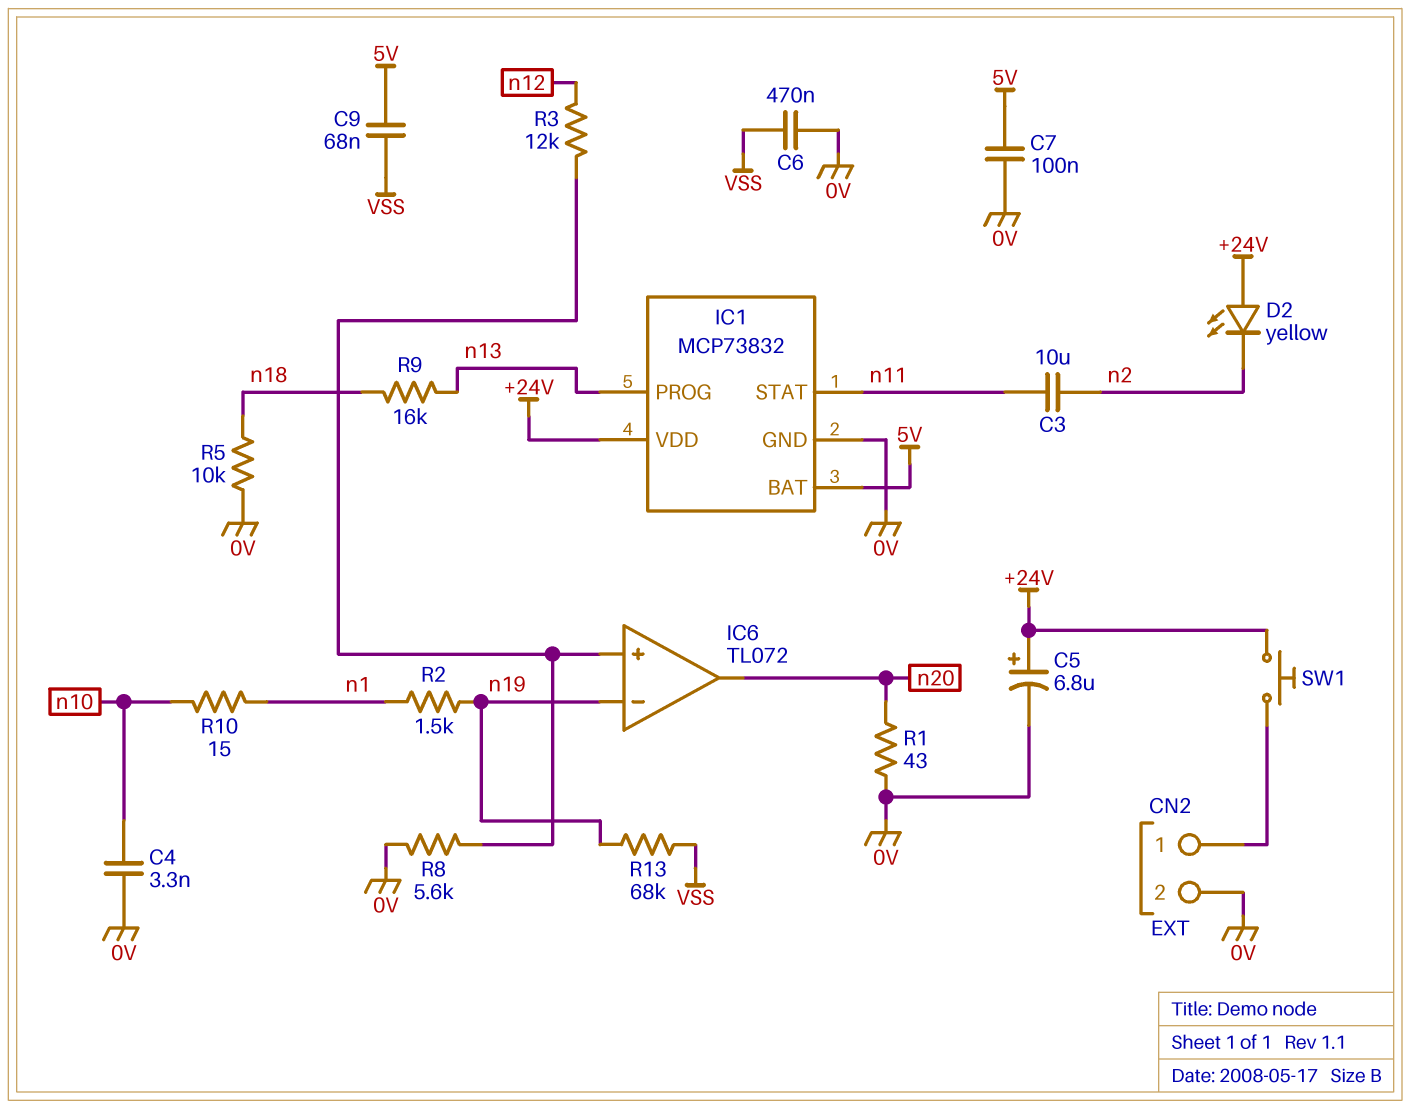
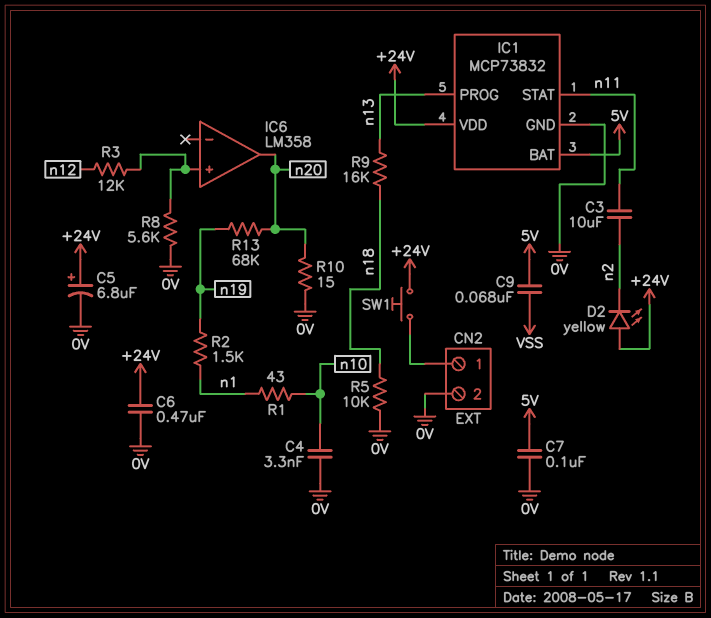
C6: 470nF (0V, VSS) -> 470nF (+24V, 0V)
IC6: TL072 -> LM358
IC6 pin in-: n19 -> none
R1: 43 (0V, n20) -> 43 (n1, n10)
R10: 15 (n1, n10) -> 15 (0V, n20)
R13: 68k (VSS, n19) -> 68k (n19, n20)

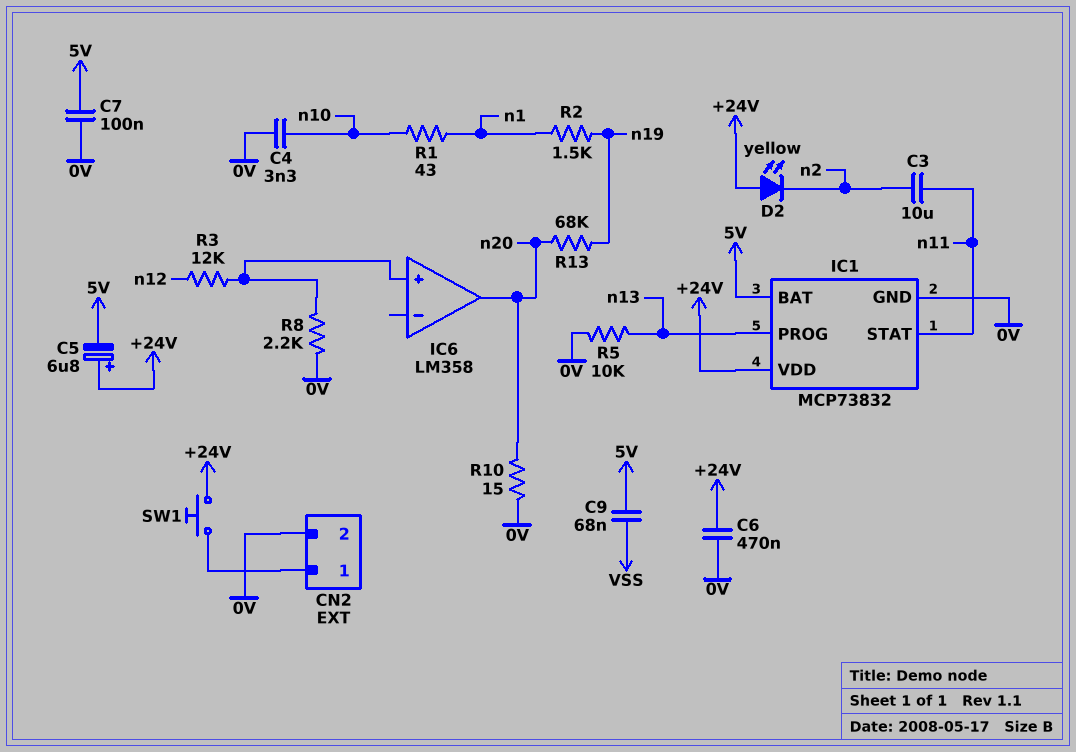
C5: 6.8uF (plus +24V, minus 0V) -> 6.8uF (plus +24V, minus 5V)
R5: 10k (0V, n18) -> 10k (0V, n13)
R8: 5.6k (0V, IC6/in+) -> 2.2k (0V, IC6/in+)
R9: 16k (n13, n18) -> none

